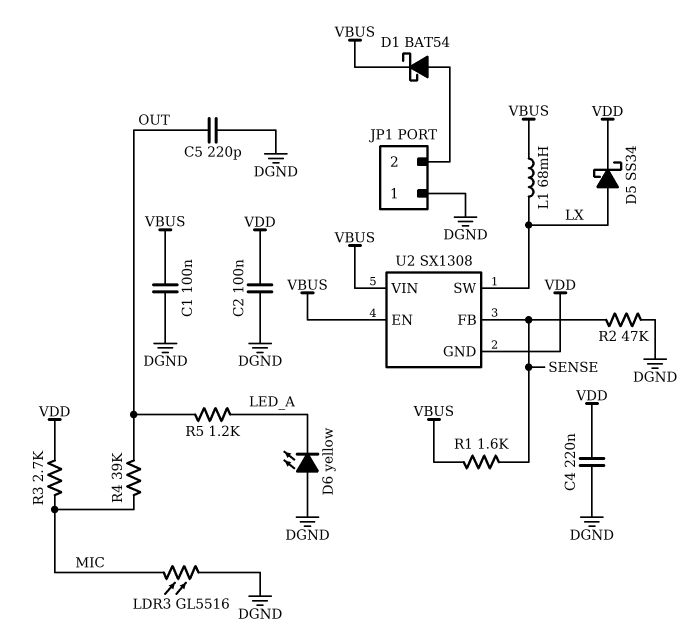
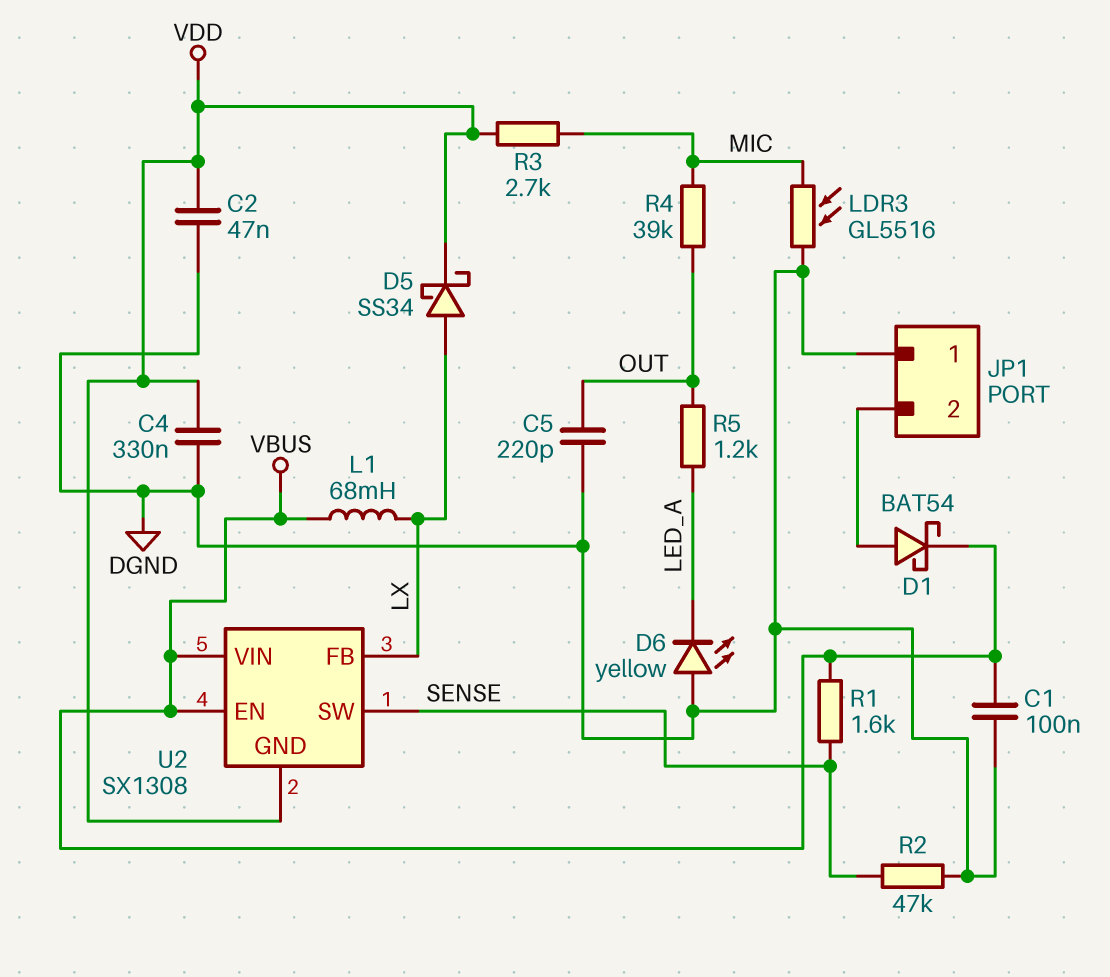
C2: 100nF (DGND, VDD) -> 47nF (DGND, VDD)
C4: 220nF (DGND, VDD) -> 330nF (DGND, VDD)
U2 pin FB: SENSE -> LX
U2 pin SW: LX -> SENSE

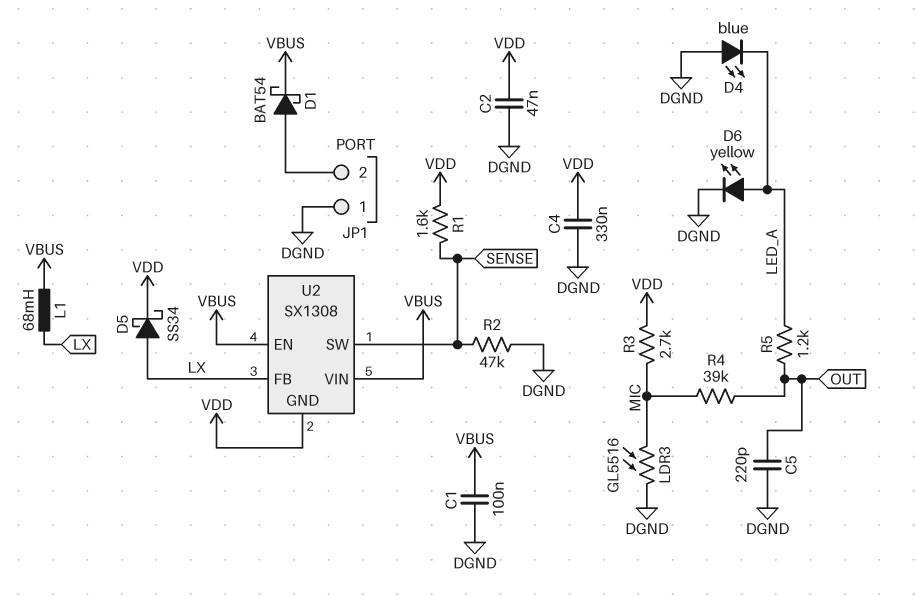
D4: none -> LED blue (A DGND, K LED_A)
D6: LED yellow (A DGND, K LED_A) -> LED yellow (A LED_A, K DGND)
R1: 1.6k (SENSE, VBUS) -> 1.6k (SENSE, VDD)

